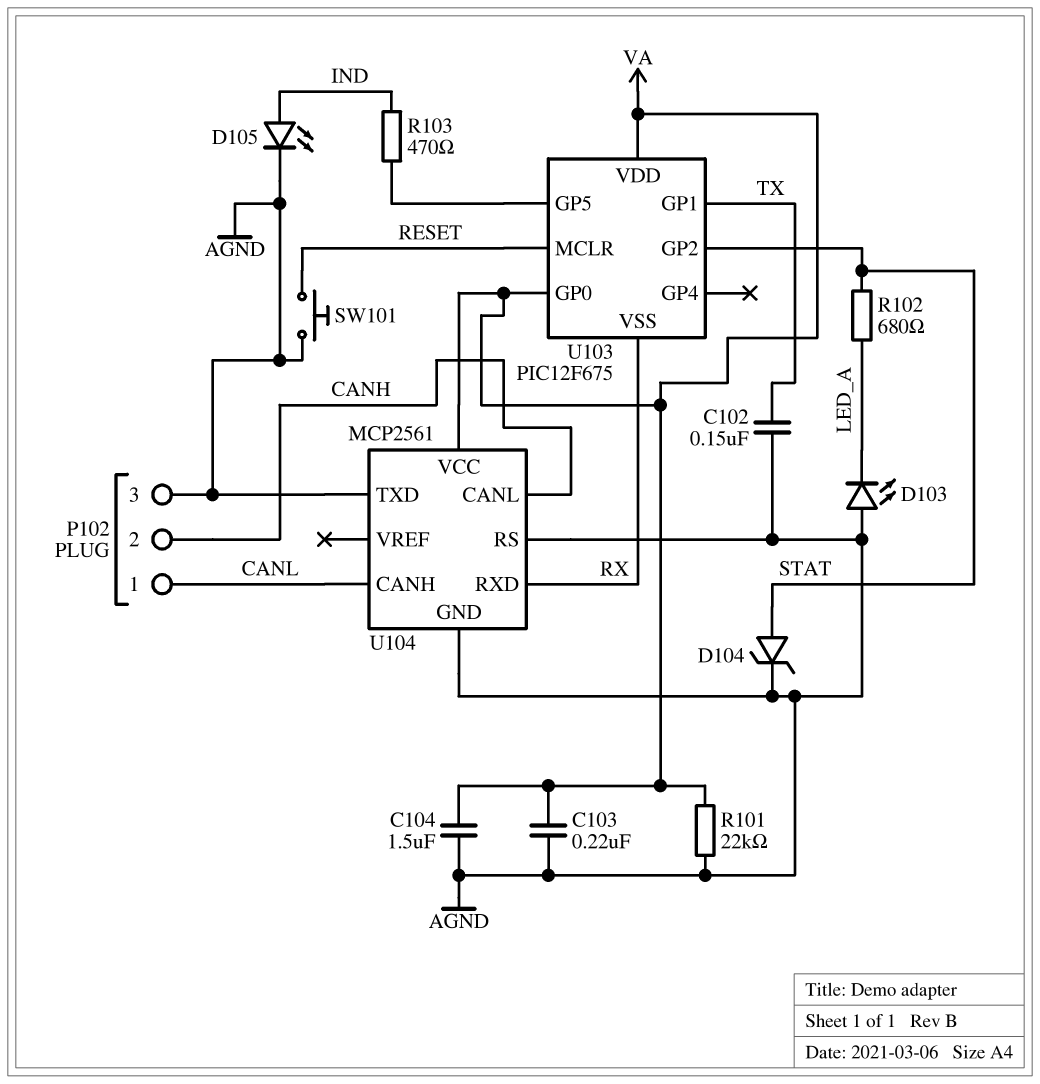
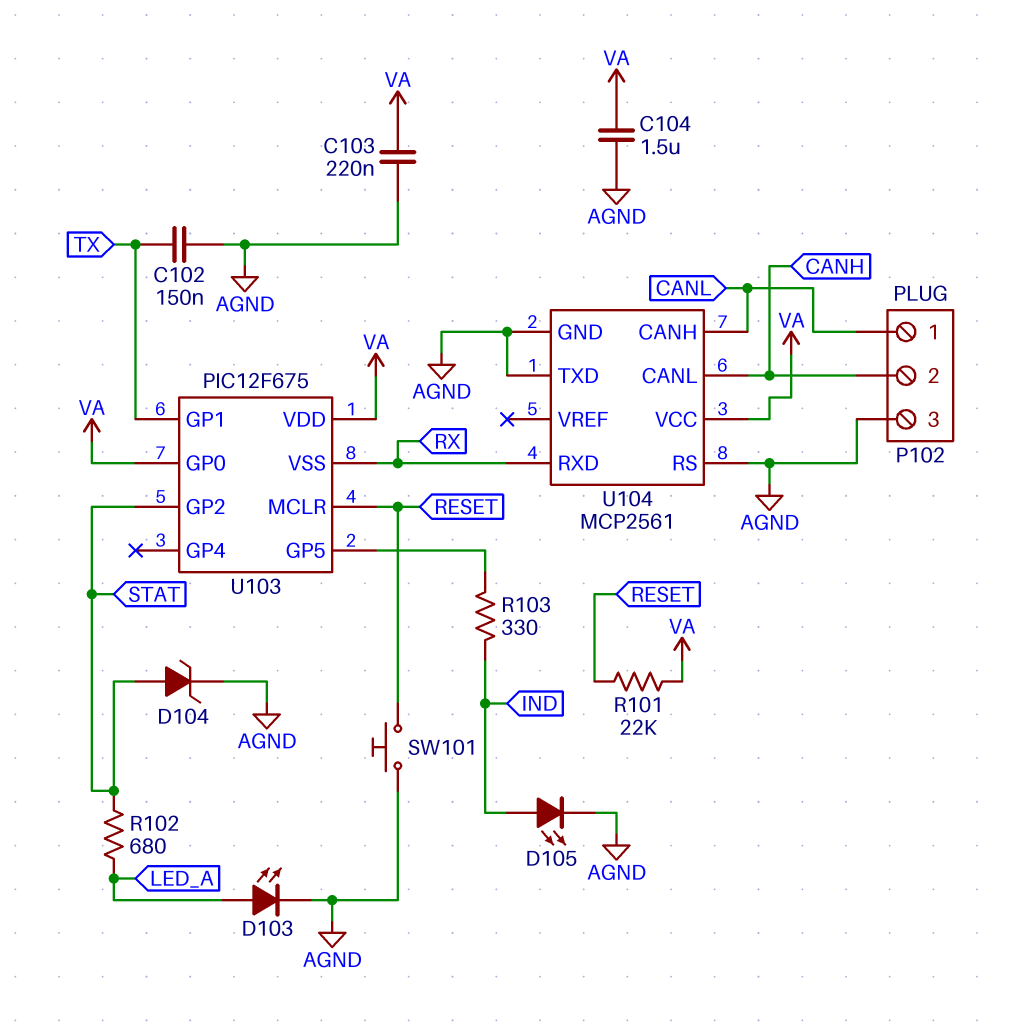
D103: LED (A AGND, K LED_A) -> LED (A LED_A, K AGND)
R101: 22k (AGND, VA) -> 22k (RESET, VA)
R103: 470 (IND, U103/GP5) -> 330 (IND, U103/GP5)

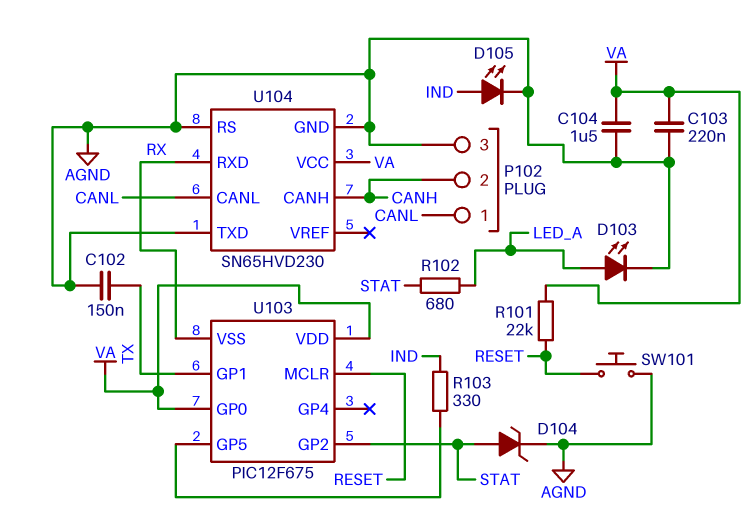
U104: MCP2561 -> SN65HVD230
U104 pin CANH: CANL -> CANH
U104 pin CANL: CANH -> CANL

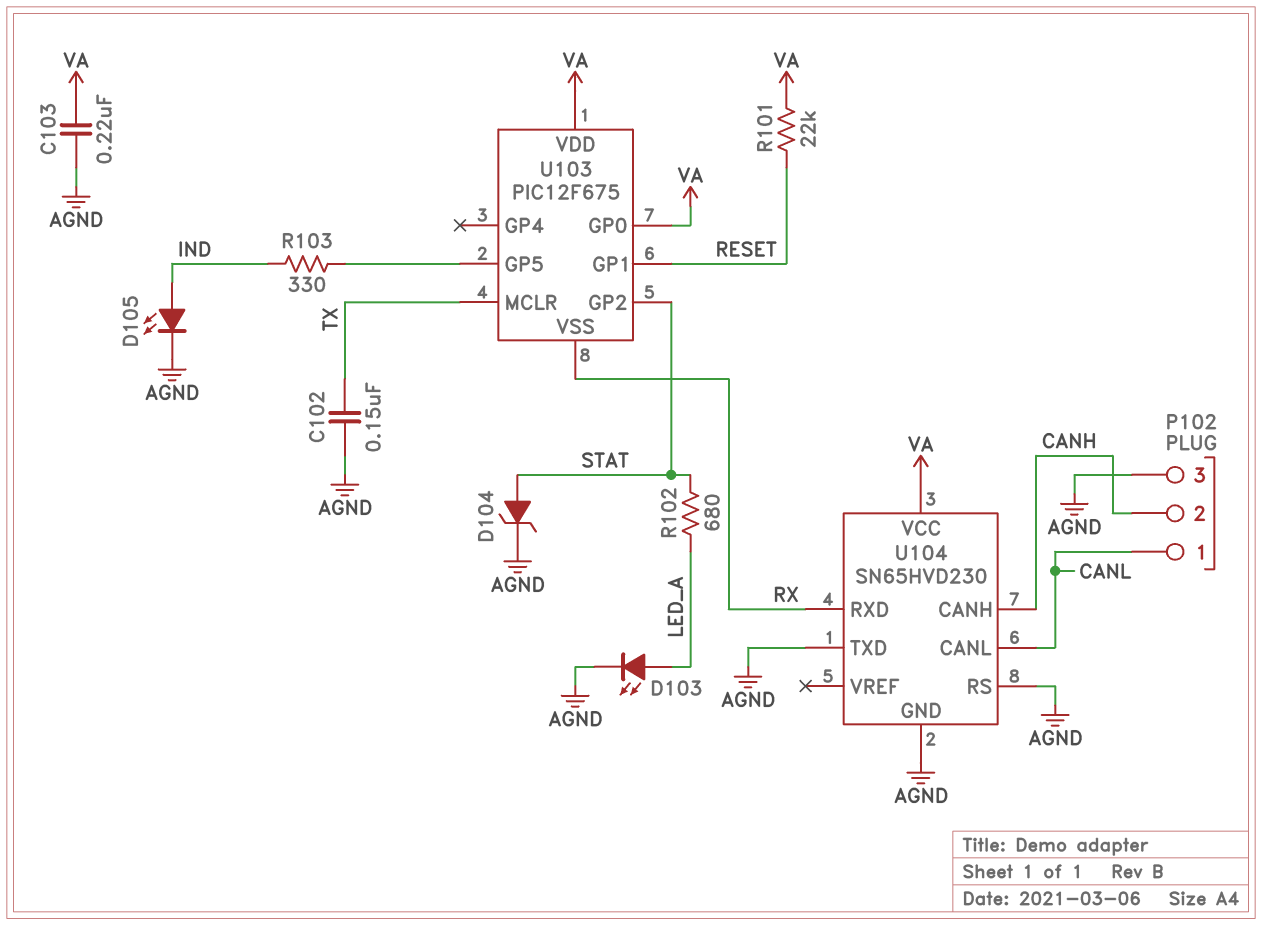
C104: 1.5uF (AGND, VA) -> none
SW101: button (AGND, RESET) -> none
U103 pin GP1: TX -> RESET
U103 pin MCLR: RESET -> TX

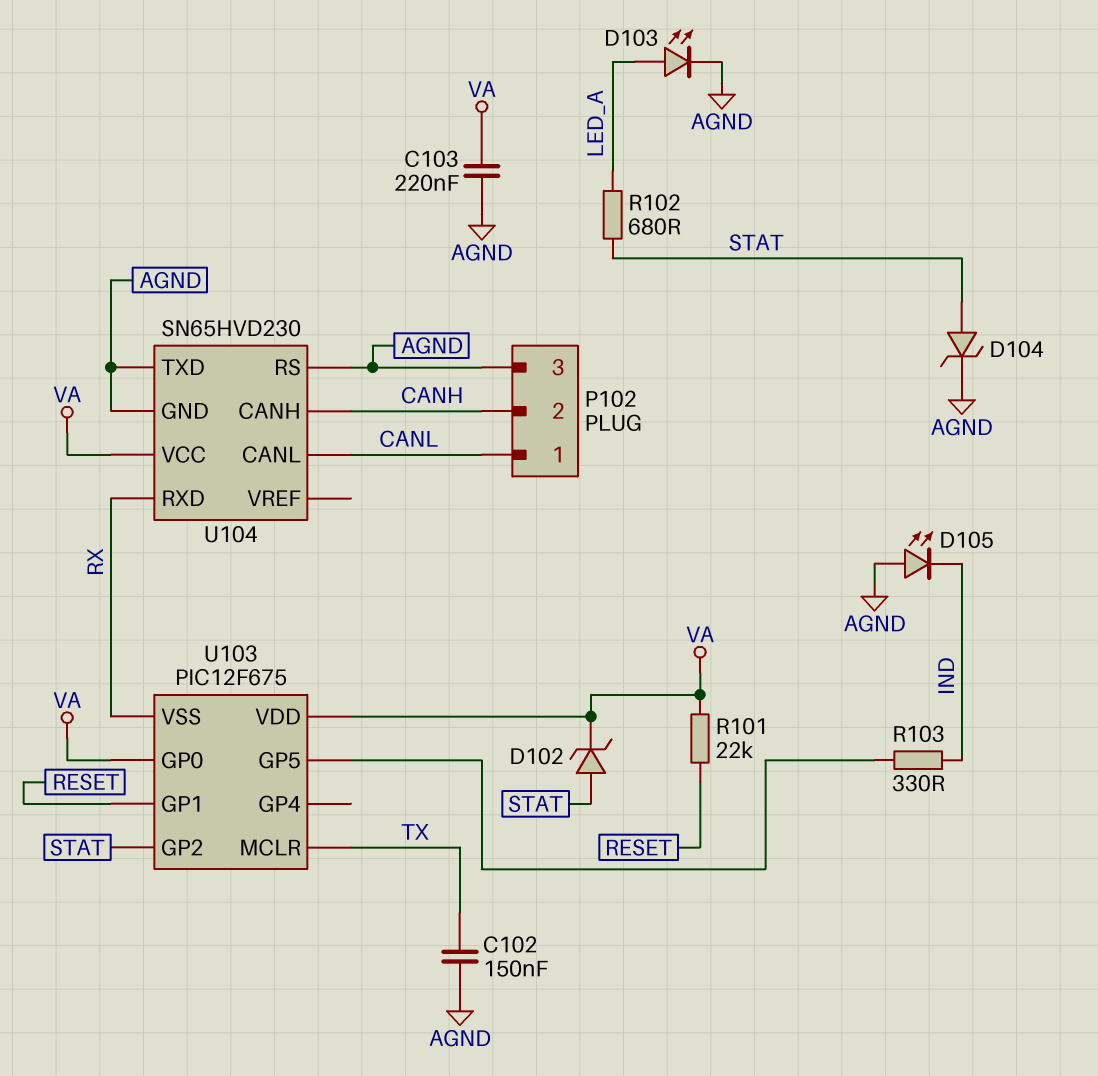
D102: none -> zener (A STAT, K VA)
D105: LED (A IND, K AGND) -> LED (A AGND, K IND)

